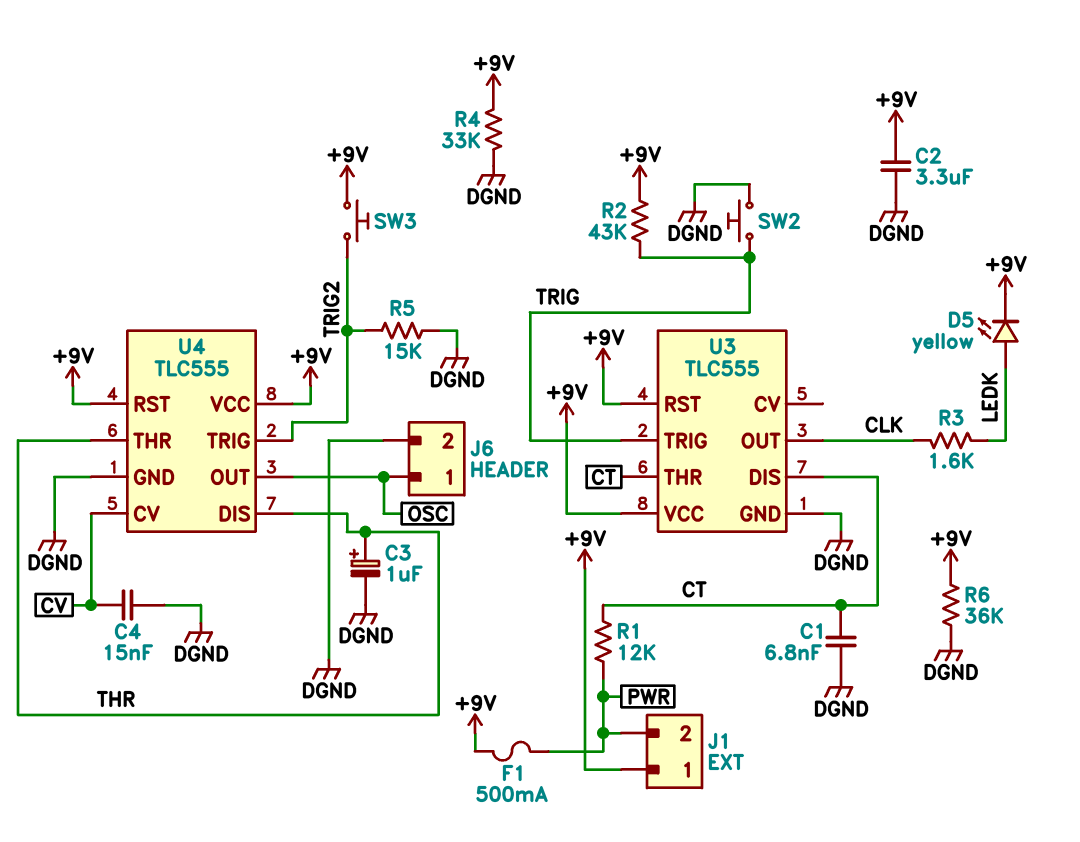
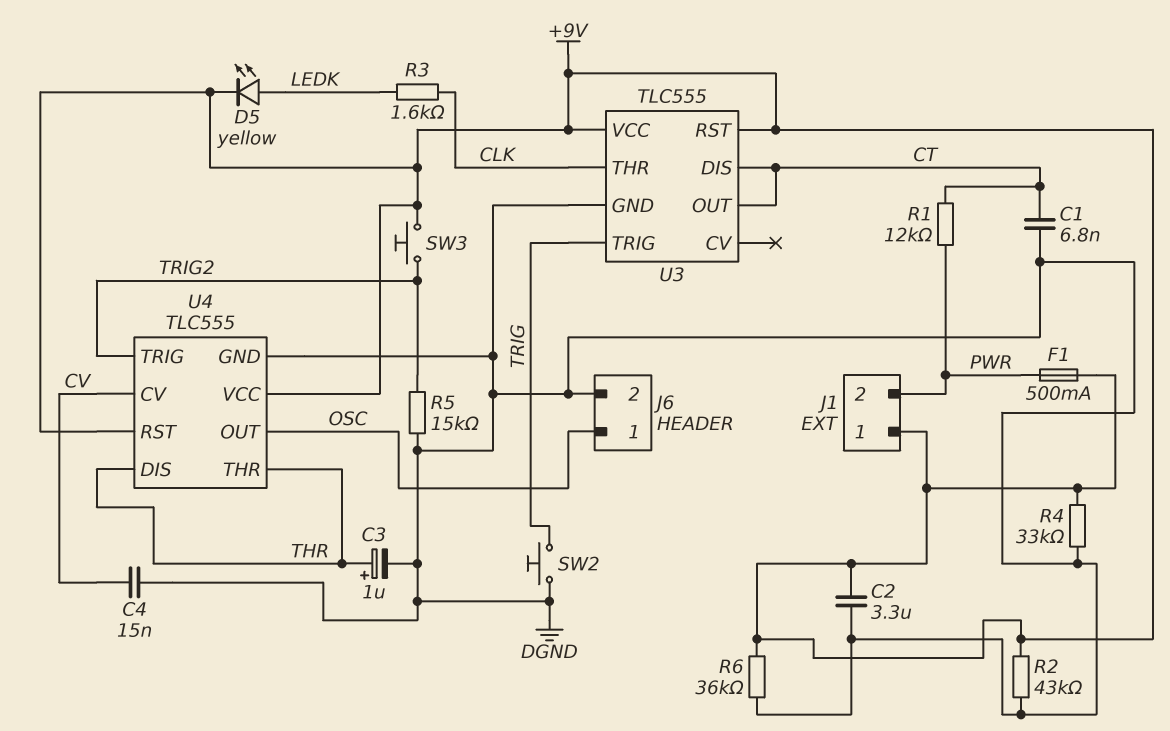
R2: 43k (+9V, TRIG) -> 43k (+9V, DGND)
U3 pin OUT: CLK -> CT
U3 pin THR: CT -> CLK

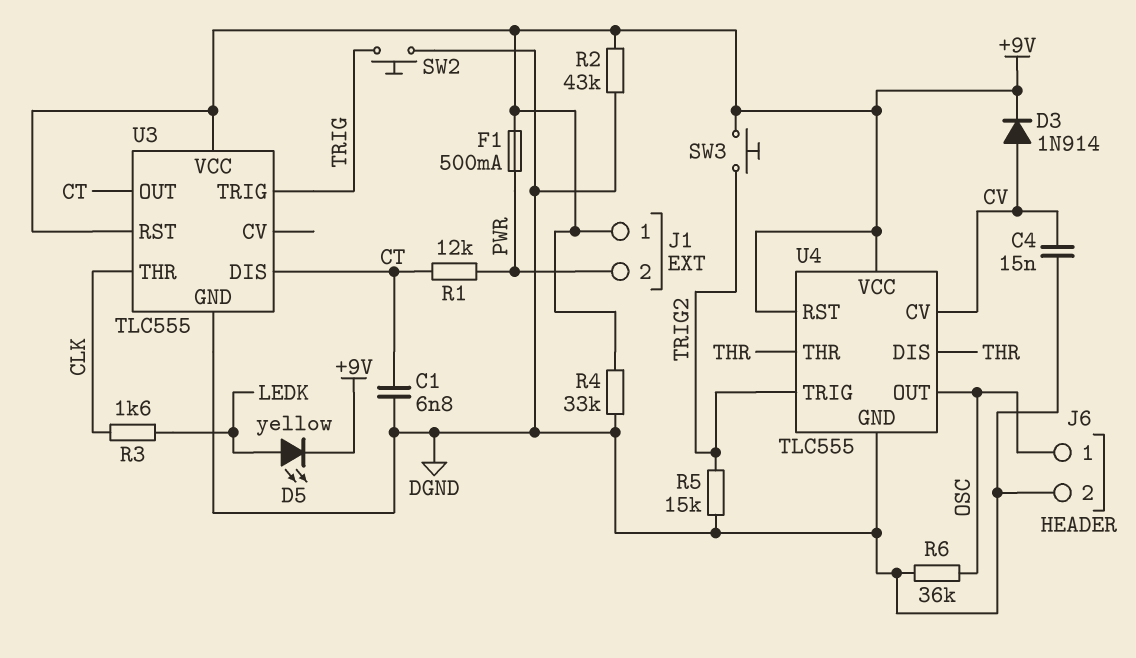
C2: 3.3uF (+9V, DGND) -> none
C3: 1uF (plus THR, minus DGND) -> none
D3: none -> diode 1N914 (A CV, K +9V)
R6: 36k (+9V, DGND) -> 36k (DGND, OSC)

